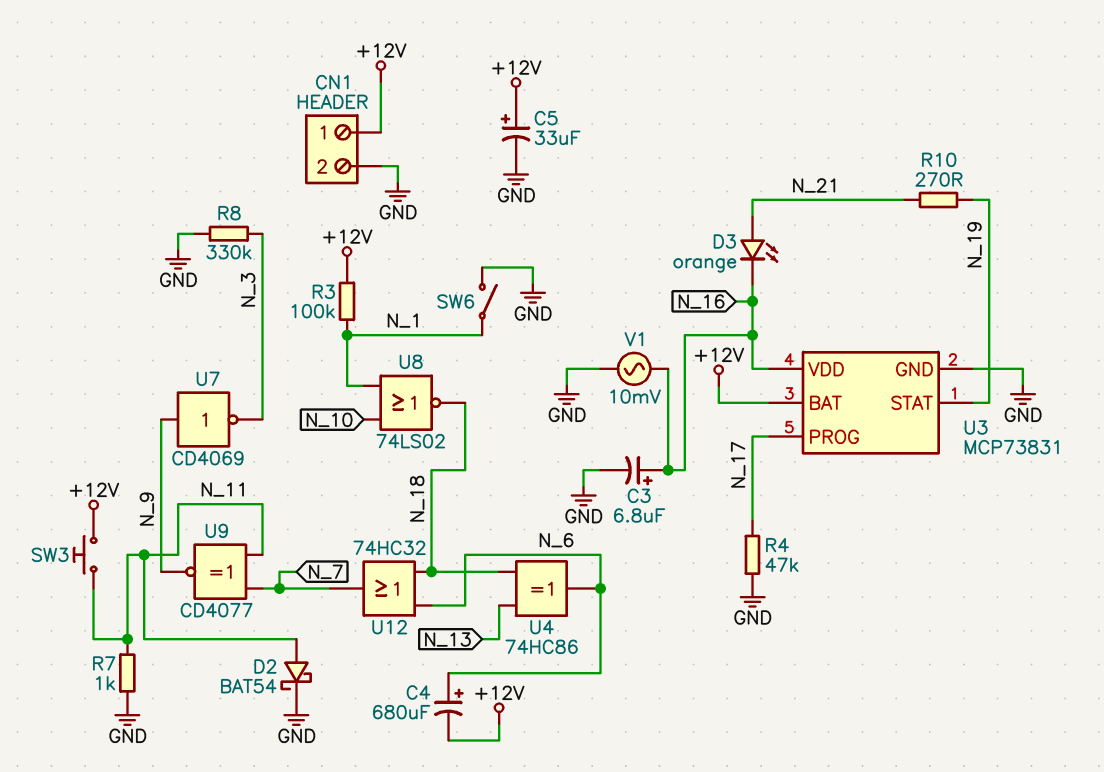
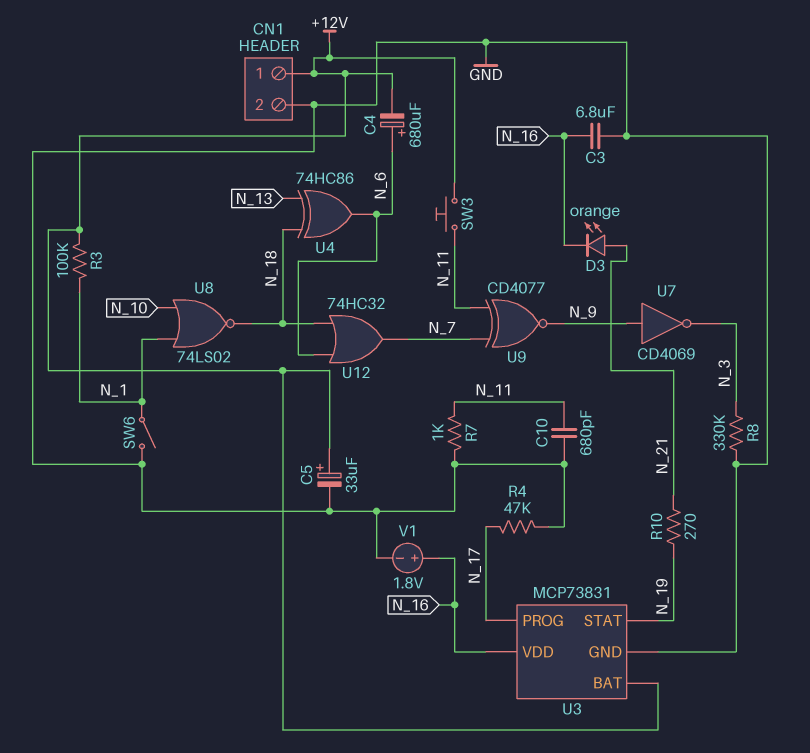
C3: 6.8uF (plus N_16, minus GND) -> 6.8uF (GND, N_16)
C10: none -> 680pF (GND, N_11)
D2: schottky BAT54 (A N_11, K GND) -> none
V1: AC 10mV (GND, N_16) -> 1.8V (plus N_16, minus GND)

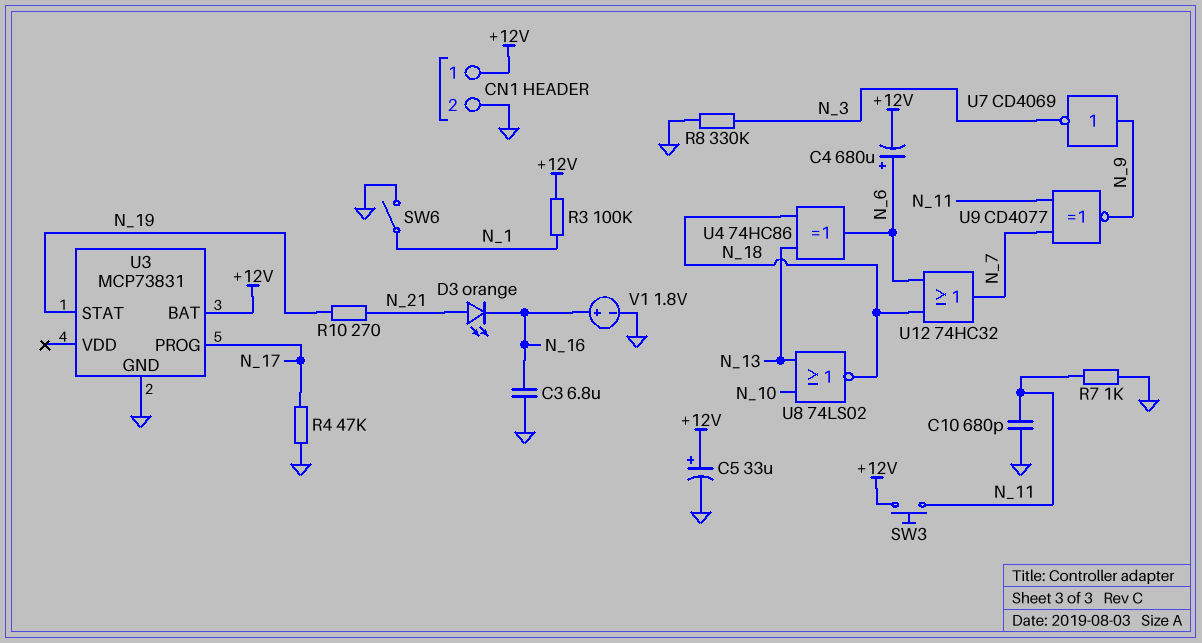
U3 pin VDD: N_16 -> none
U8: NOR 74LS02 (in N_1, in N_10, out N_18) -> NOR 74LS02 (in N_10, in N_13, out N_18)

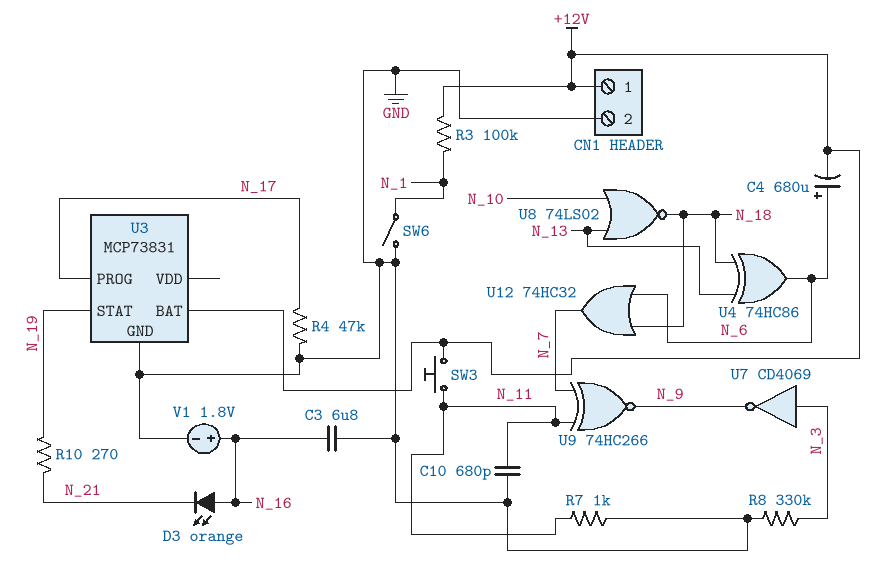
C5: 33uF (plus +12V, minus GND) -> none
D3: LED orange (A N_21, K N_16) -> LED orange (A N_16, K N_21)
U7: NOT CD4069 (in N_9, out N_3) -> NOT CD4069 (in N_3, out N_9)
U9: XNOR CD4077 (in N_7, in N_11, out N_9) -> XNOR 74HC266 (in N_7, in N_11, out N_9)

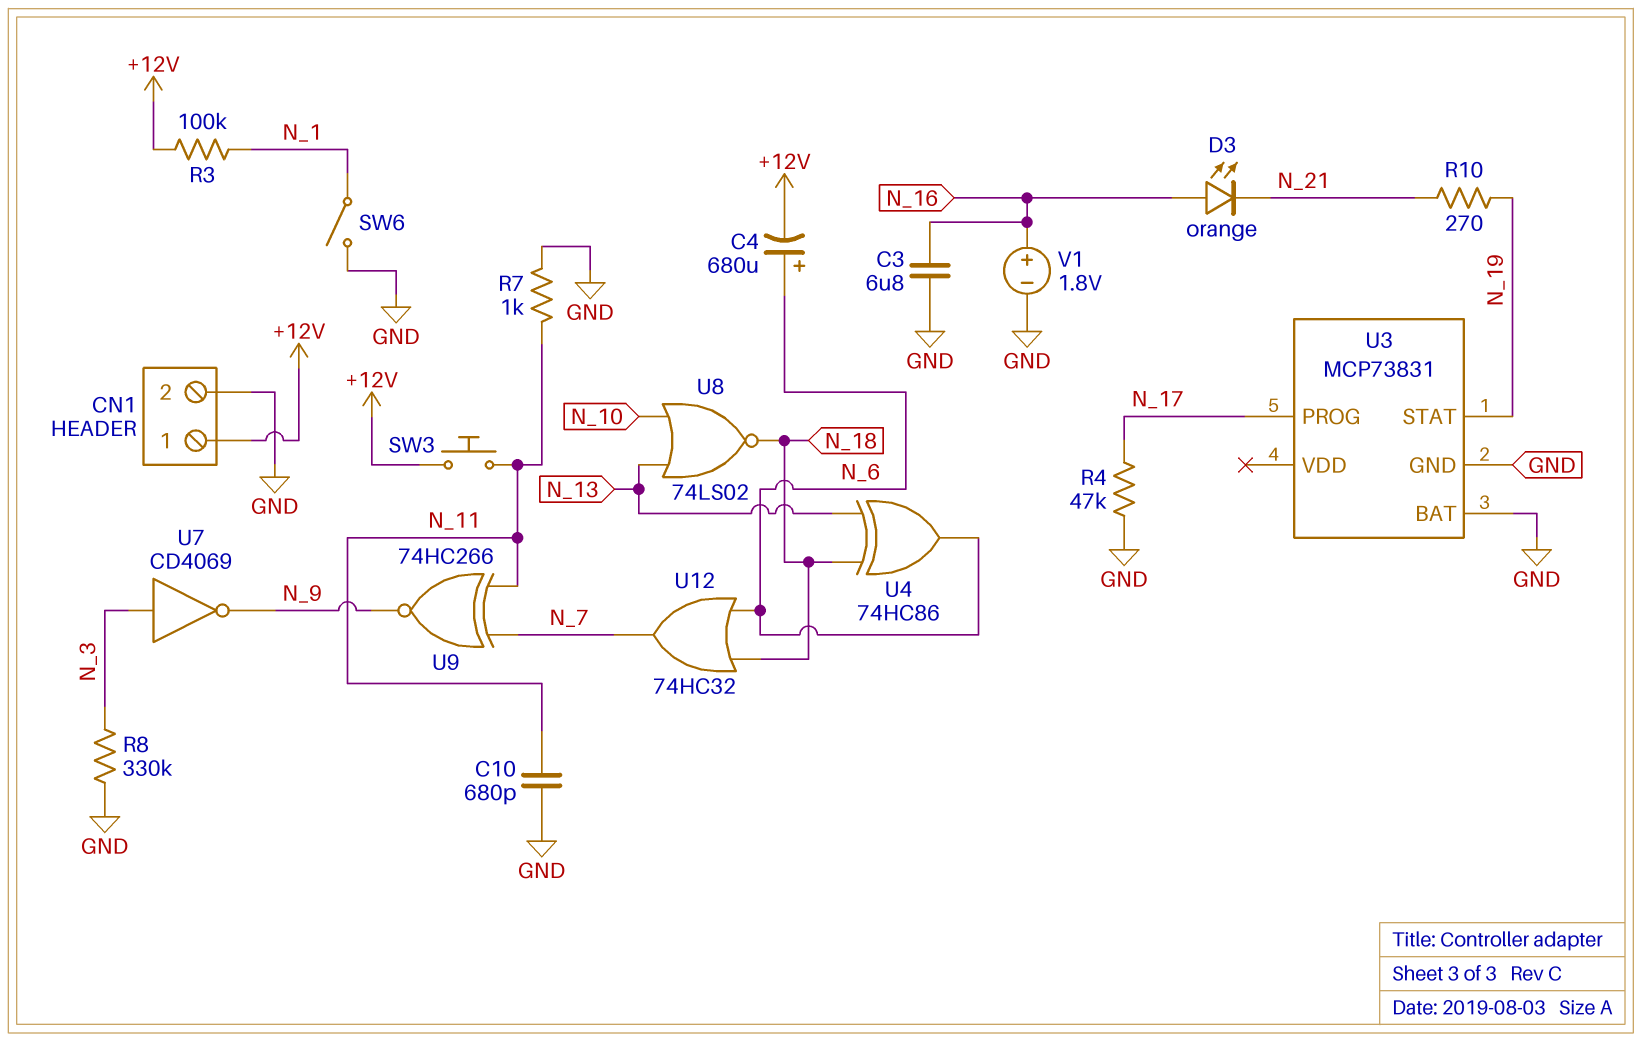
U3 pin BAT: +12V -> GND

